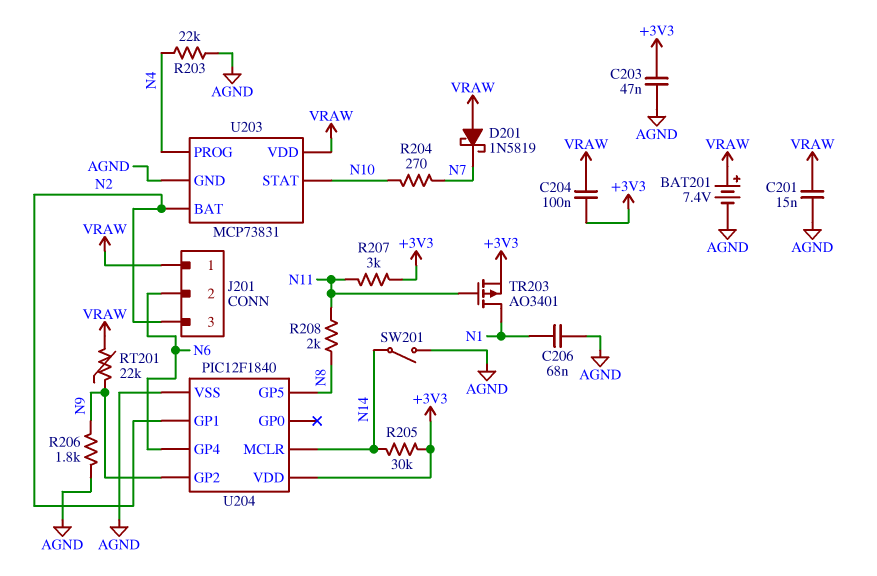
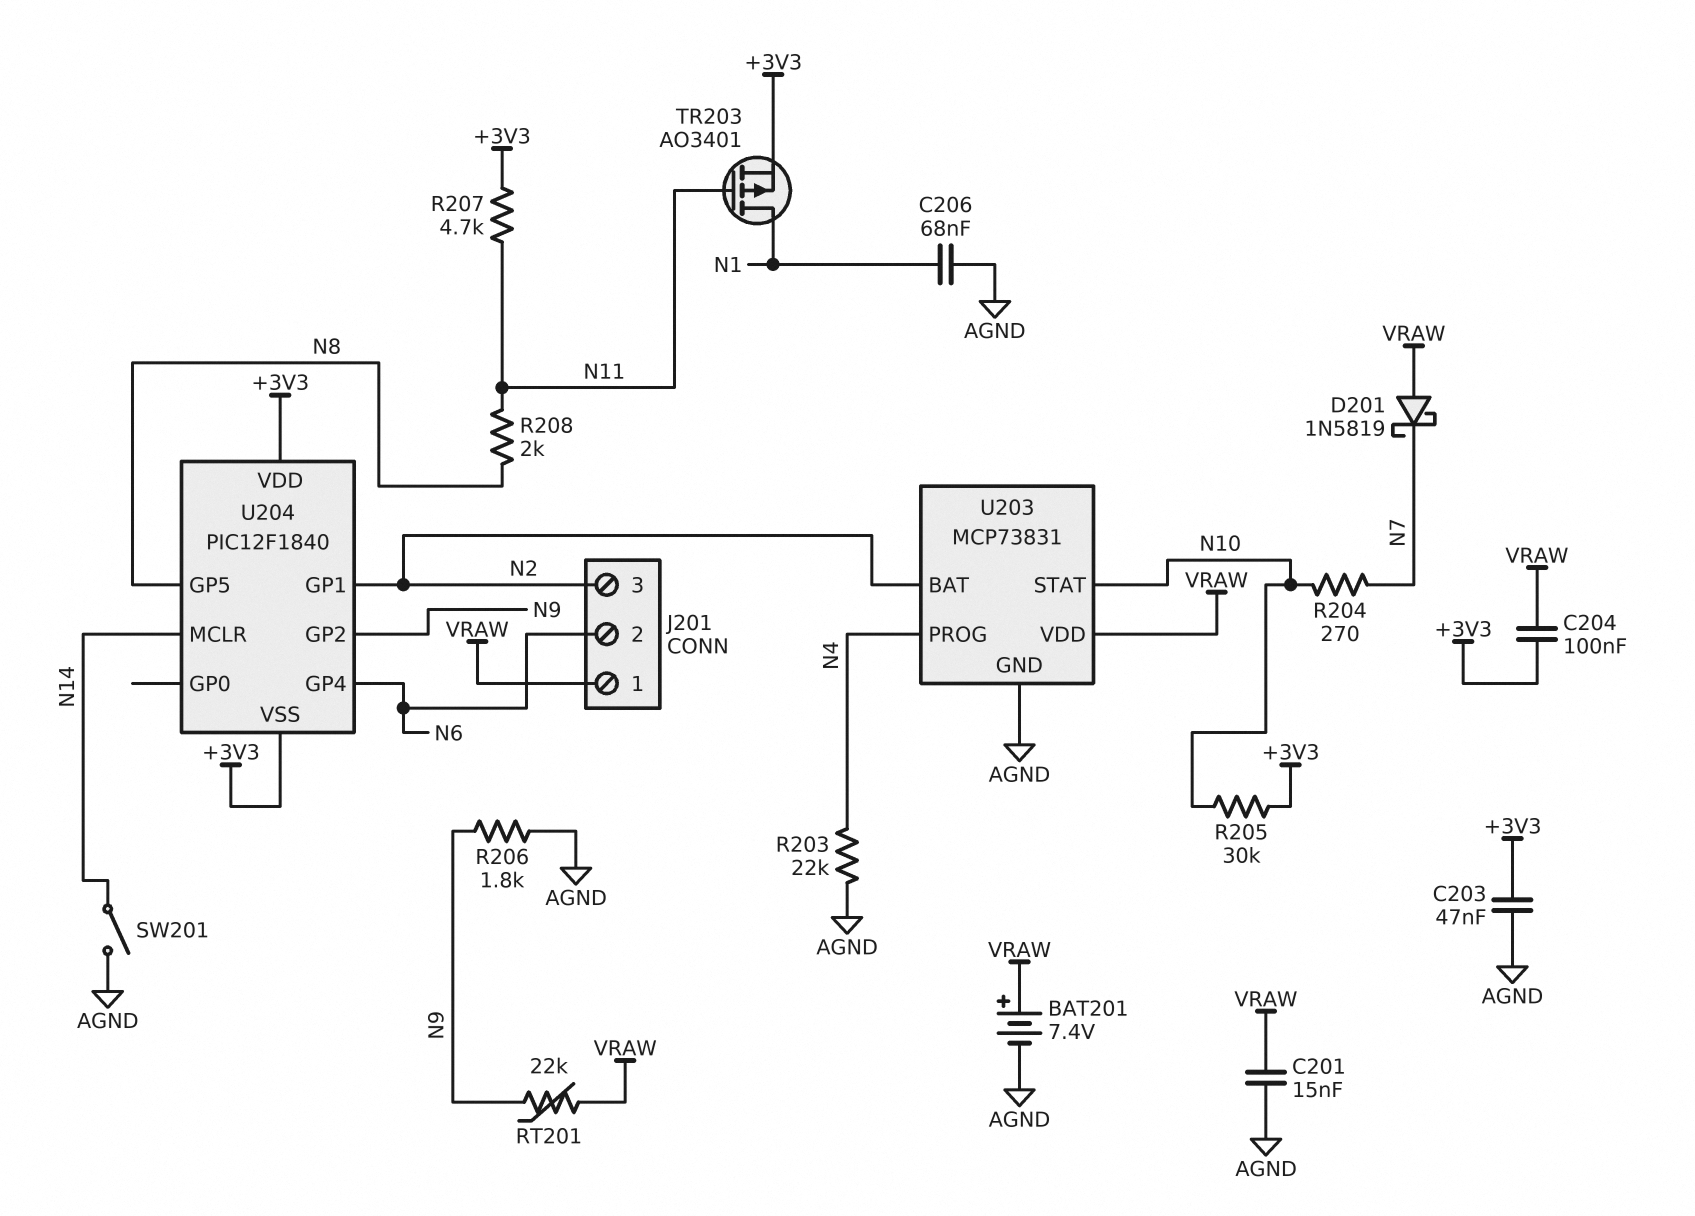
R205: 30k (+3V3, N14) -> 30k (+3V3, N10)
R207: 3k (+3V3, N11) -> 4.7k (+3V3, N11)
U204 pin VSS: AGND -> +3V3

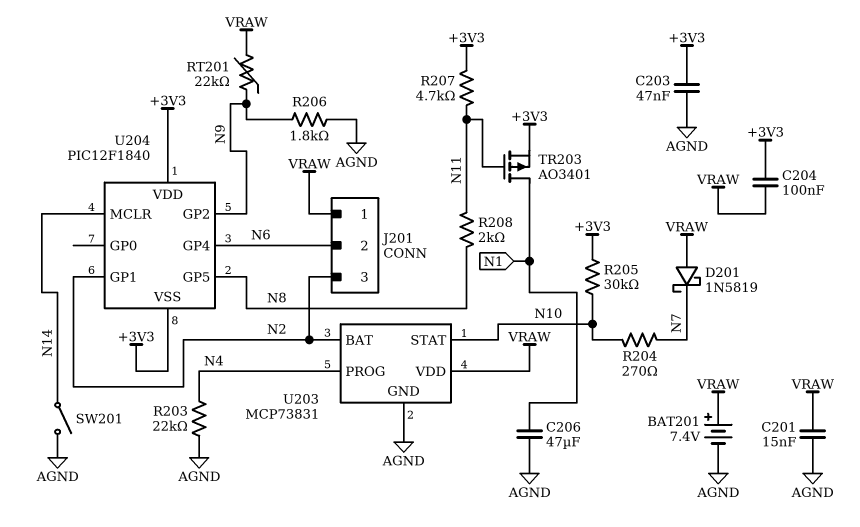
C206: 68nF (AGND, N1) -> 47uF (AGND, N1)

